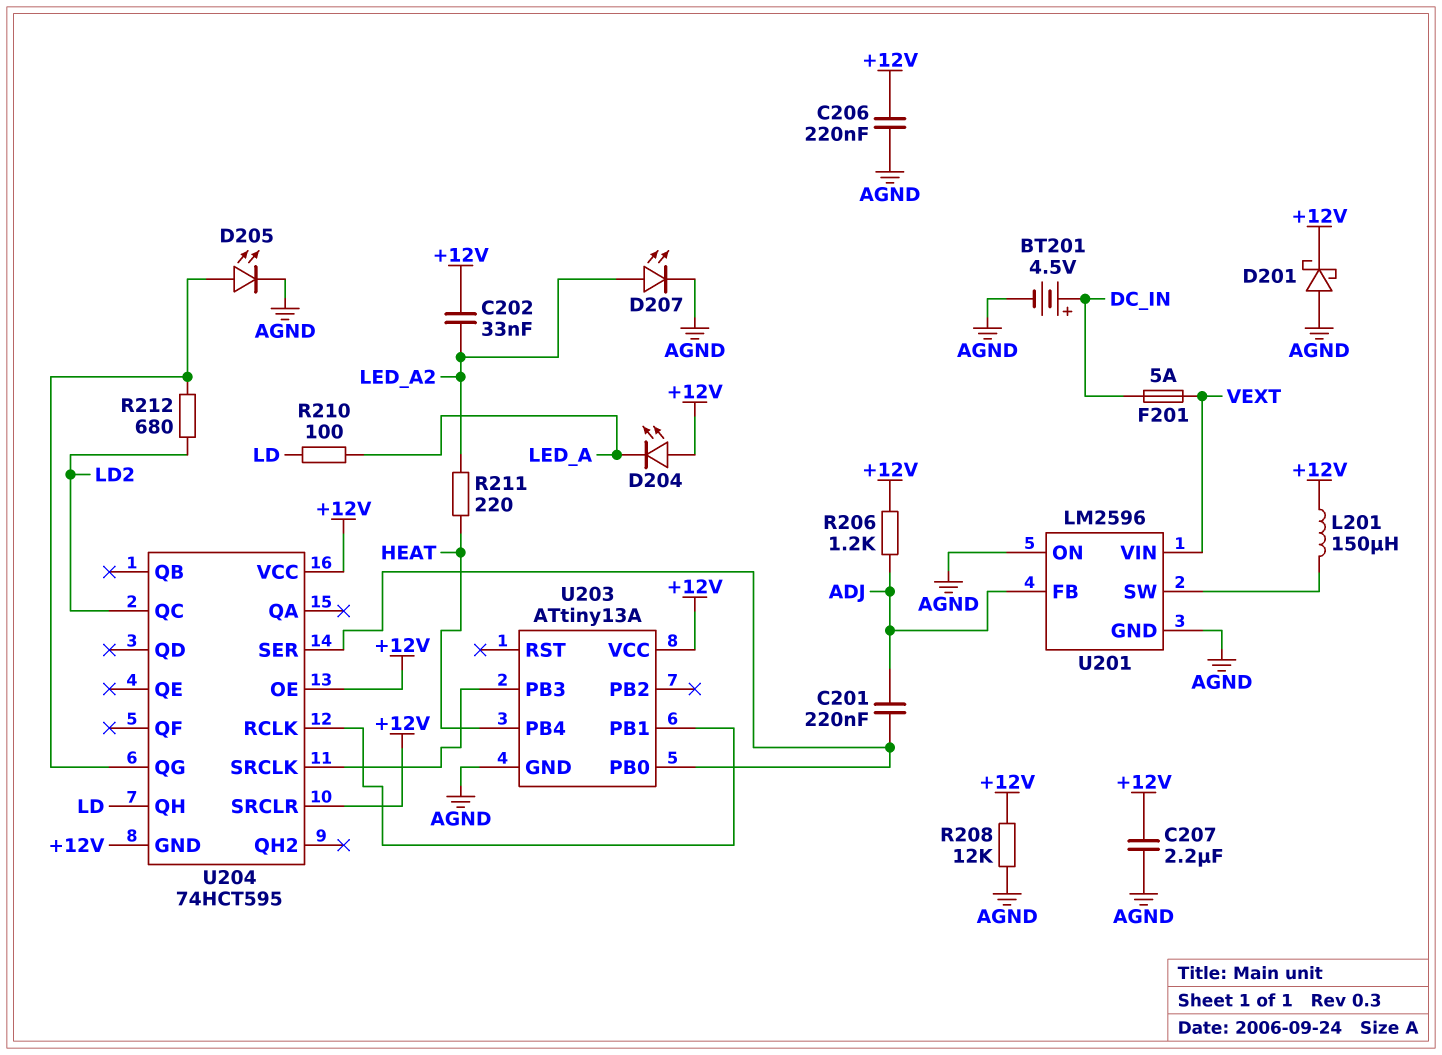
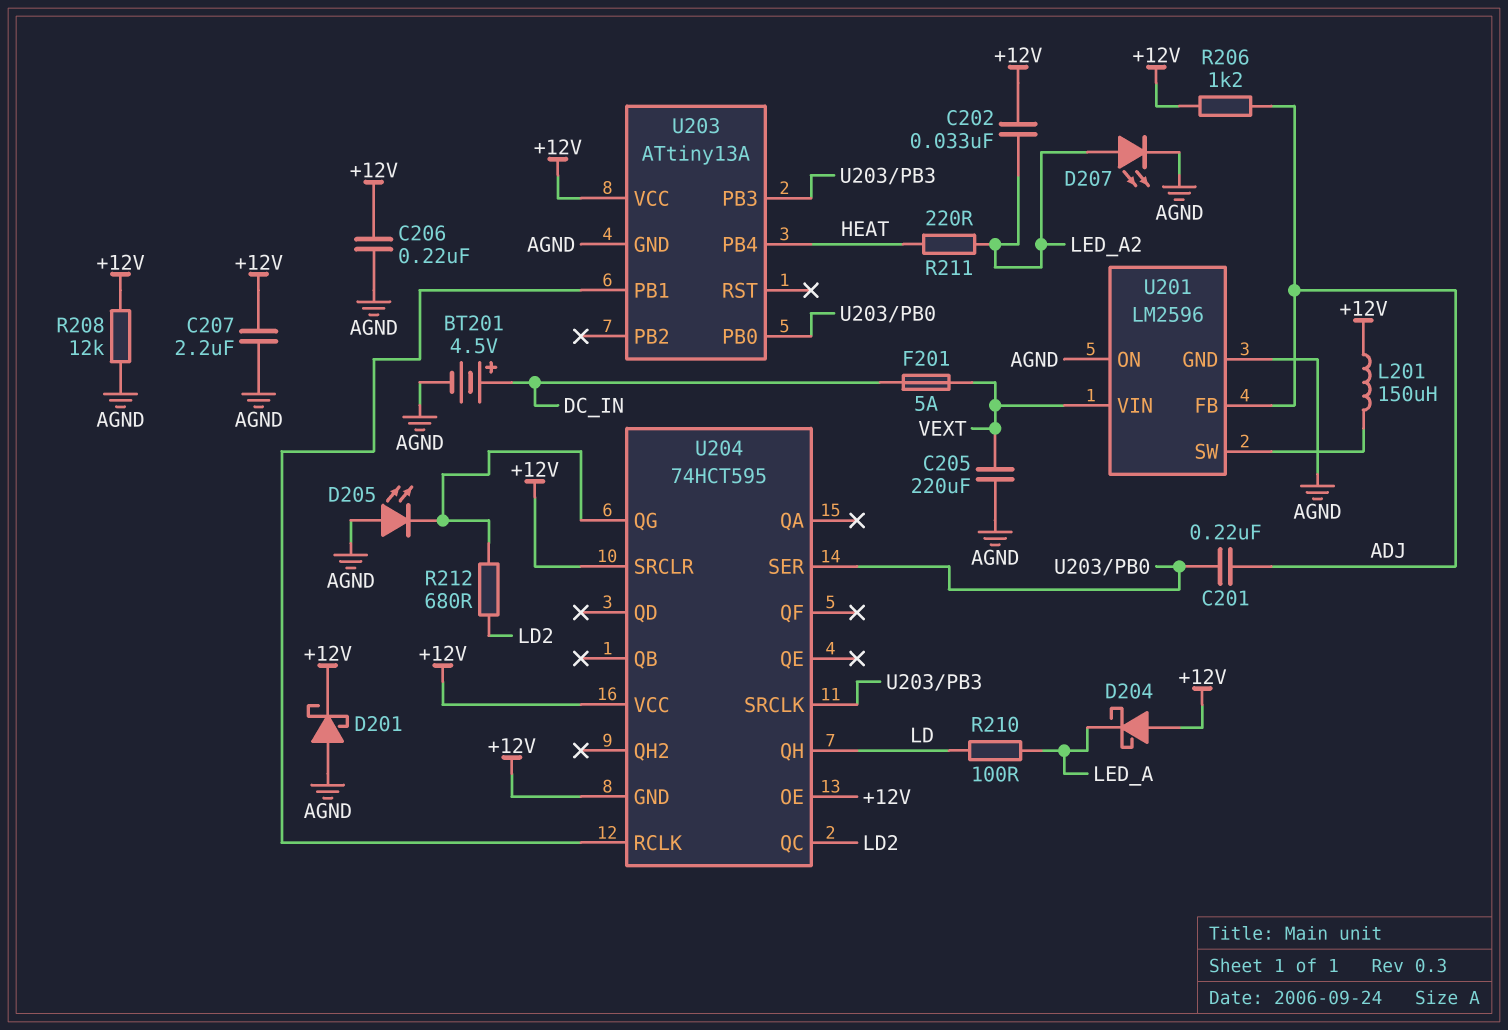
C205: none -> 220uF (AGND, VEXT)
D204: LED (A +12V, K LED_A) -> schottky (A +12V, K LED_A)
D205: LED (A U204/QG, K AGND) -> LED (A AGND, K U204/QG)

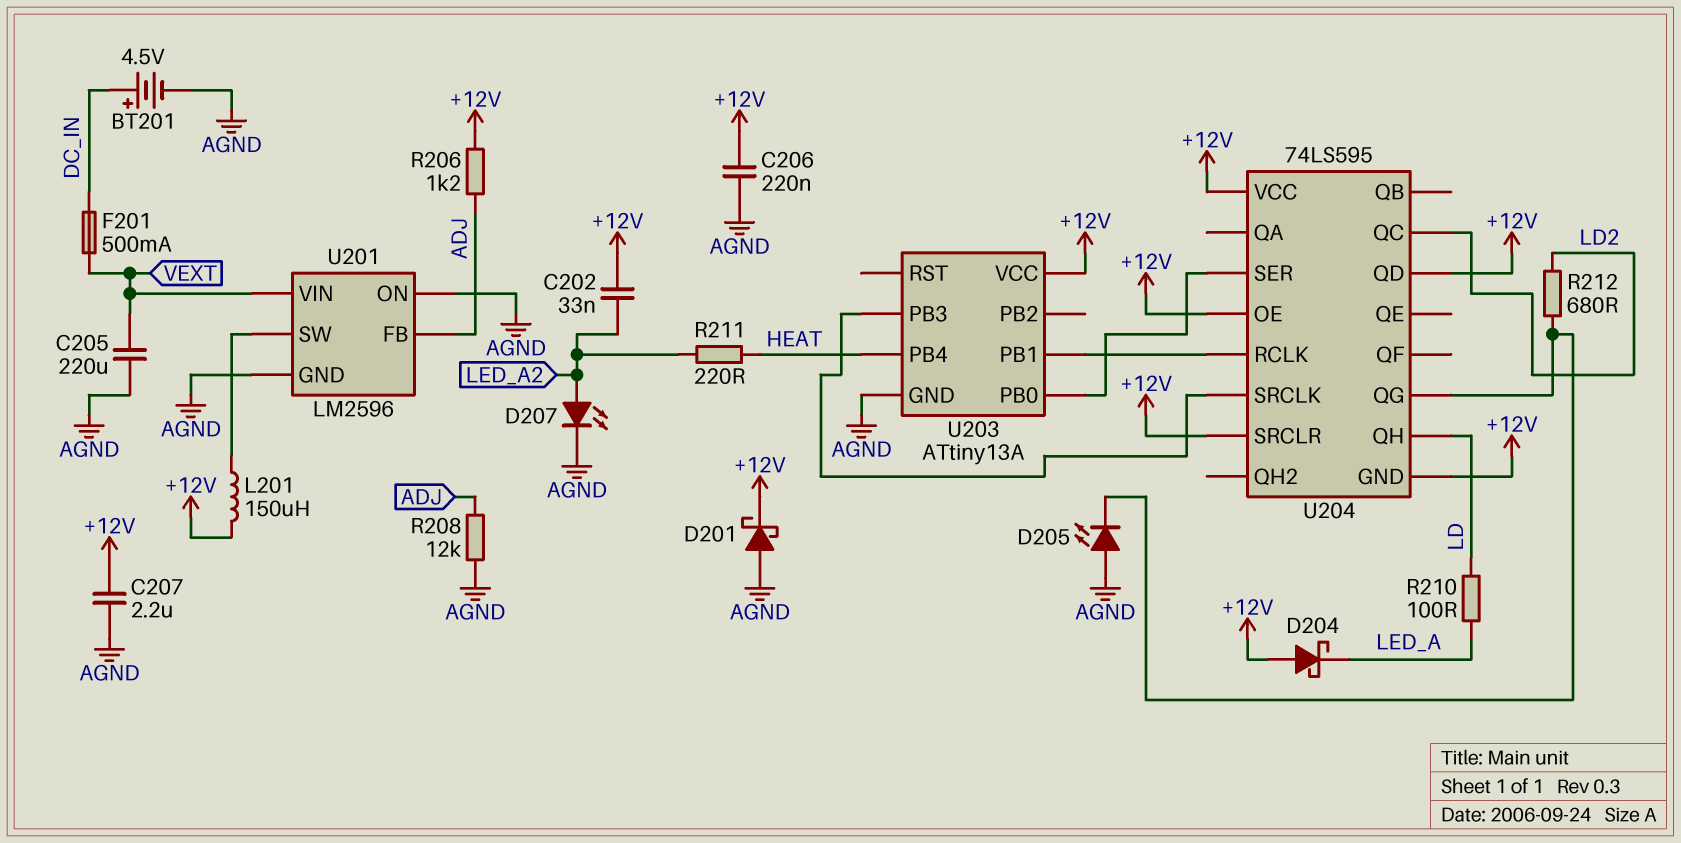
C201: 220nF (ADJ, U203/PB0) -> none
F201: 5A (DC_IN, VEXT) -> 500mA (DC_IN, VEXT)
R208: 12k (+12V, AGND) -> 12k (ADJ, AGND)
U204: 74HCT595 -> 74LS595
U204 pin QD: none -> +12V

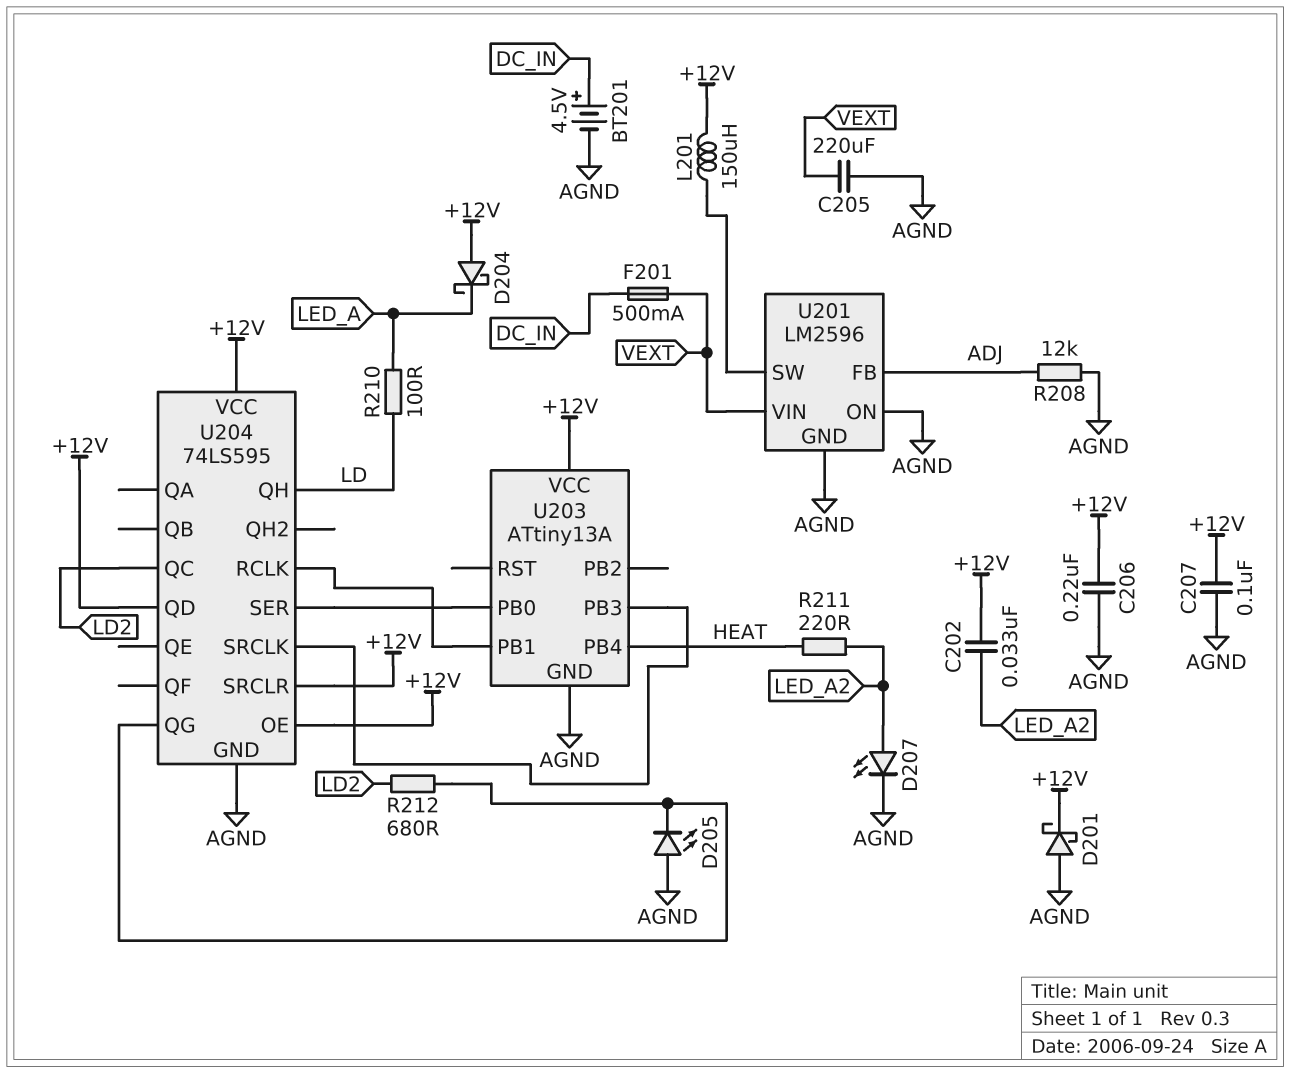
C207: 2.2uF (+12V, AGND) -> 100nF (+12V, AGND)
R206: 1.2k (+12V, ADJ) -> none
U204 pin GND: +12V -> AGND

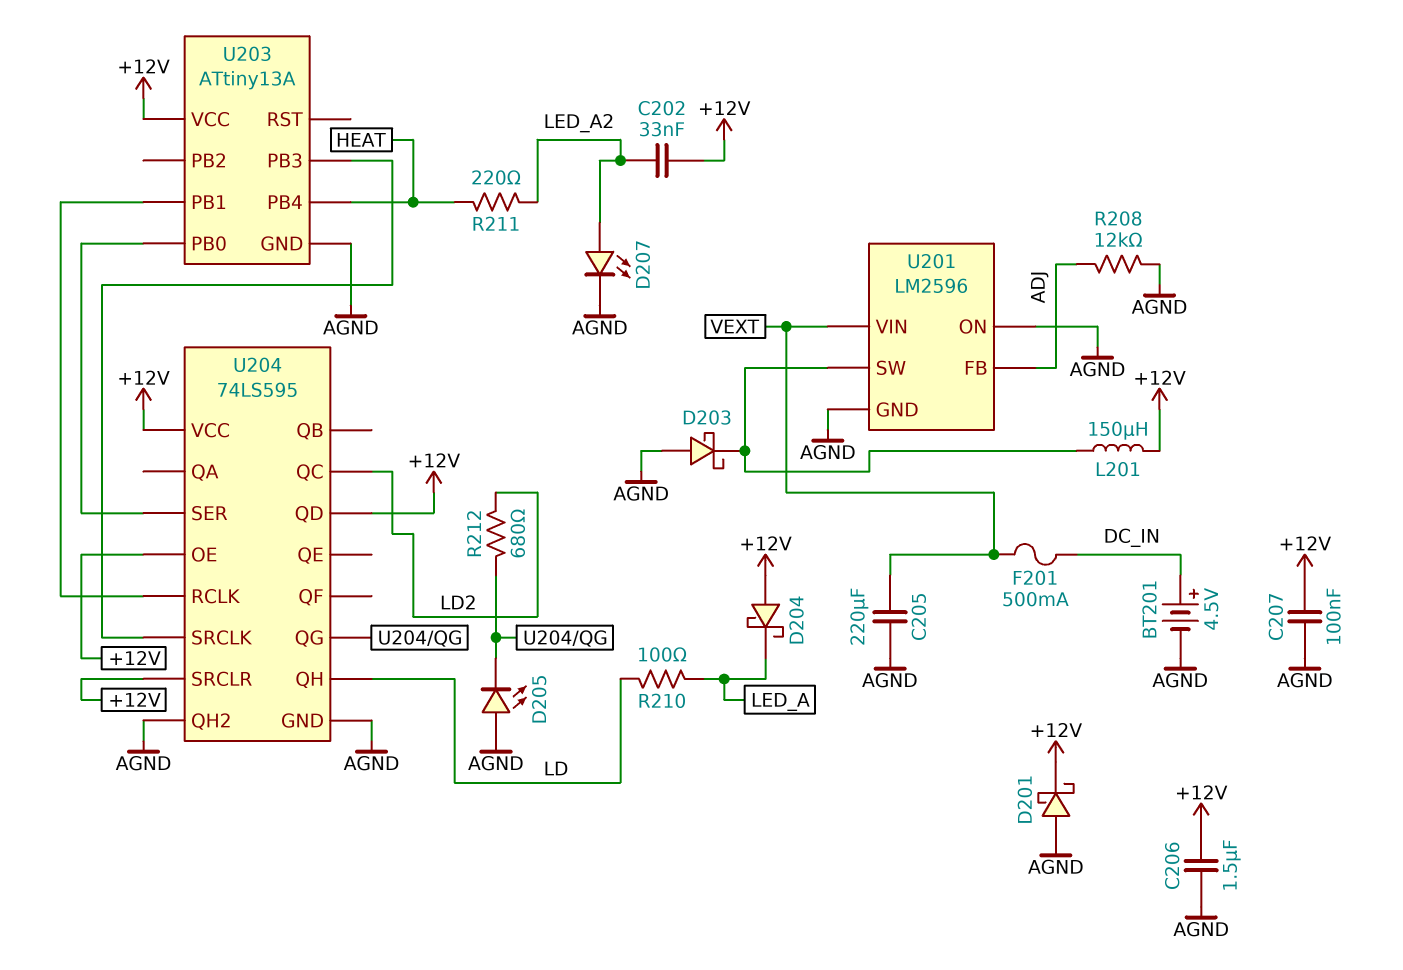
C206: 220nF (+12V, AGND) -> 1.5uF (+12V, AGND)
D203: none -> schottky (A AGND, K U201/SW)
U204 pin QH2: none -> AGND

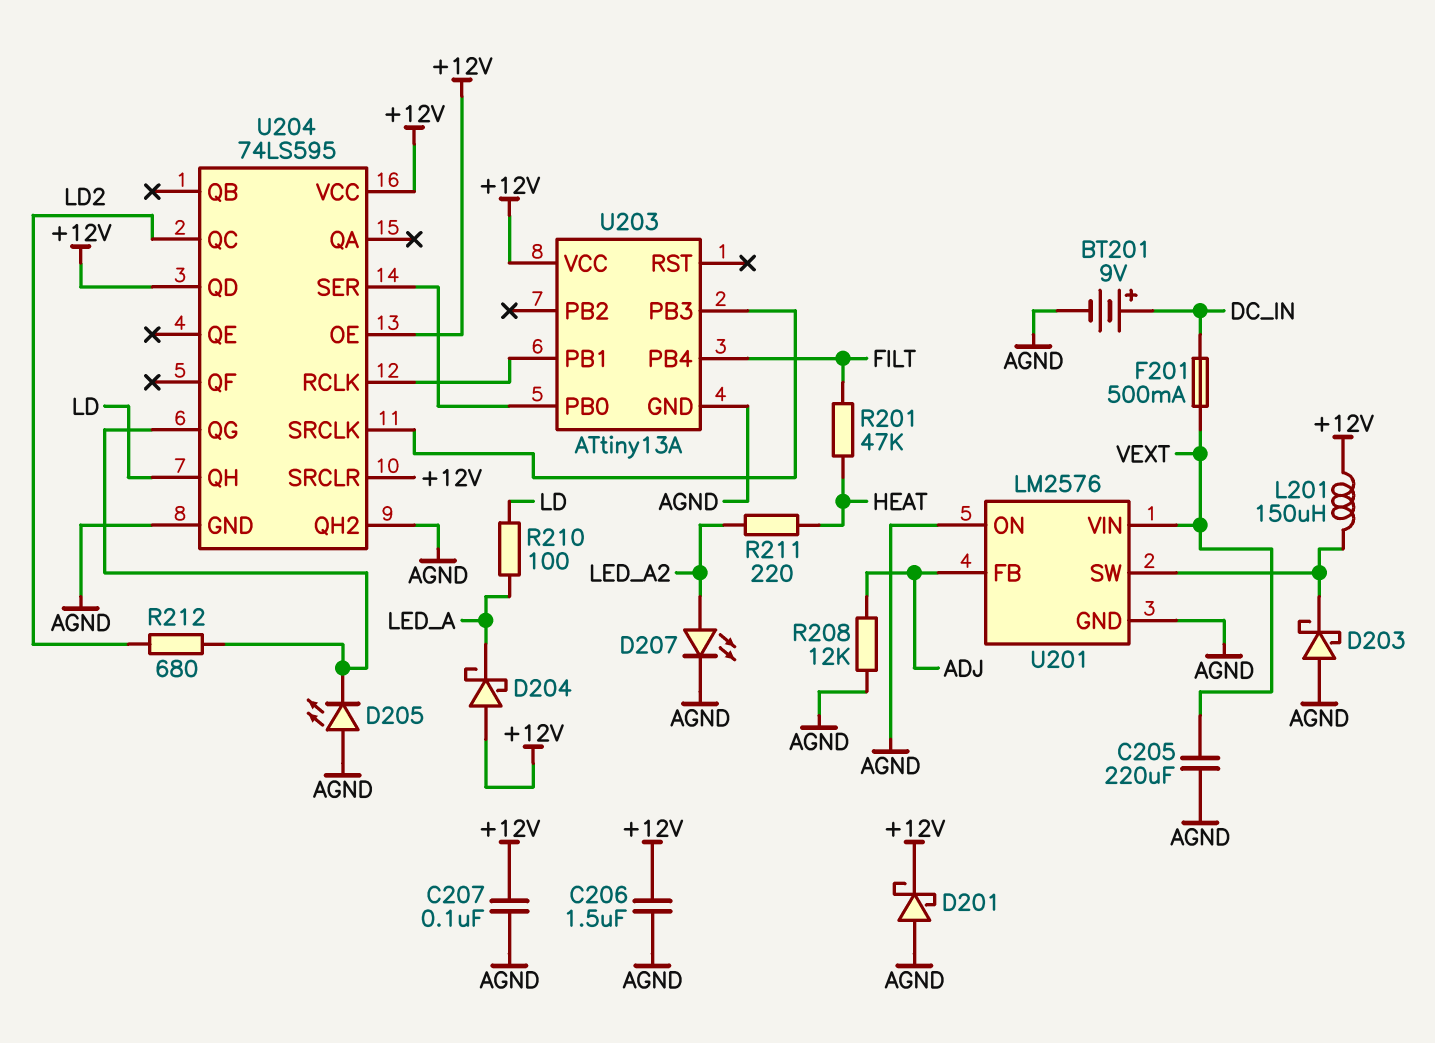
BT201: 4.5V (plus DC_IN, minus AGND) -> 9V (plus DC_IN, minus AGND)
C202: 33nF (+12V, LED_A2) -> none
R201: none -> 47k (FILT, HEAT)
U201: LM2596 -> LM2576
U203 pin PB4: HEAT -> FILT

